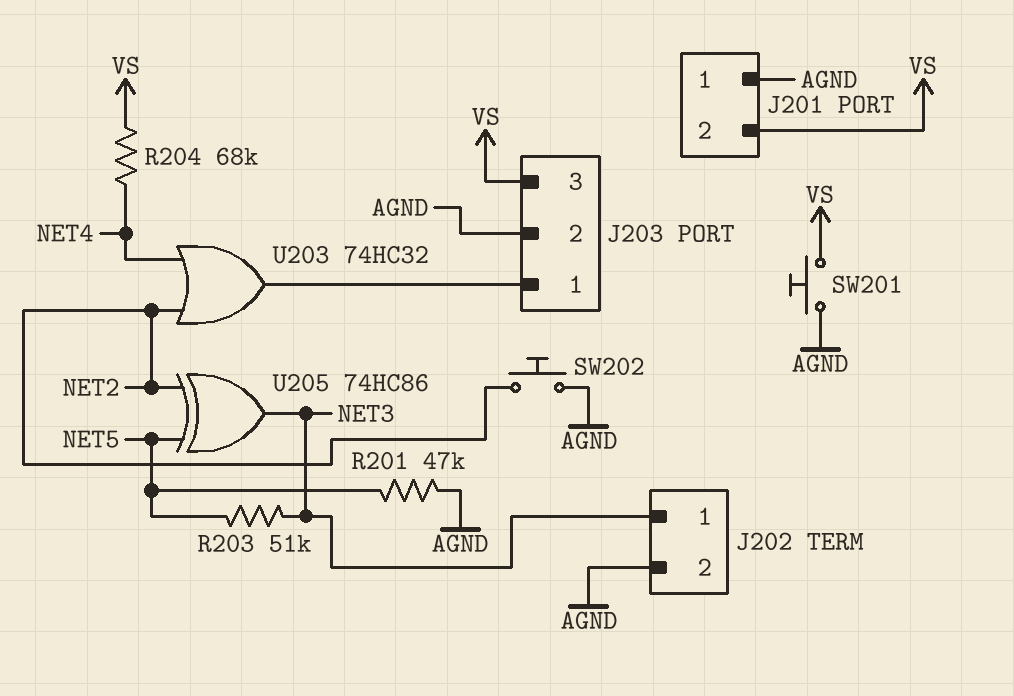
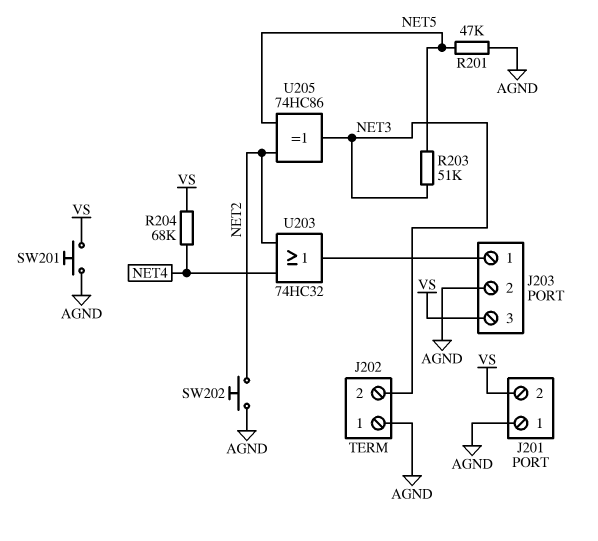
J202 pin 1: NET3 -> AGND
J202 pin 2: AGND -> NET3

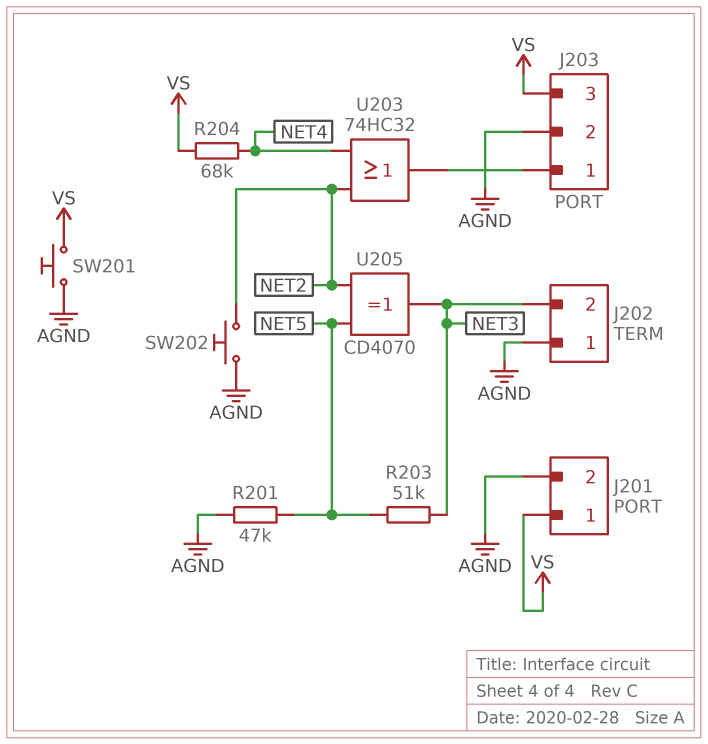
J201 pin 1: AGND -> VS
J201 pin 2: VS -> AGND
U205: XOR 74HC86 (in NET2, in NET5, out NET3) -> XOR CD4070 (in NET2, in NET5, out NET3)

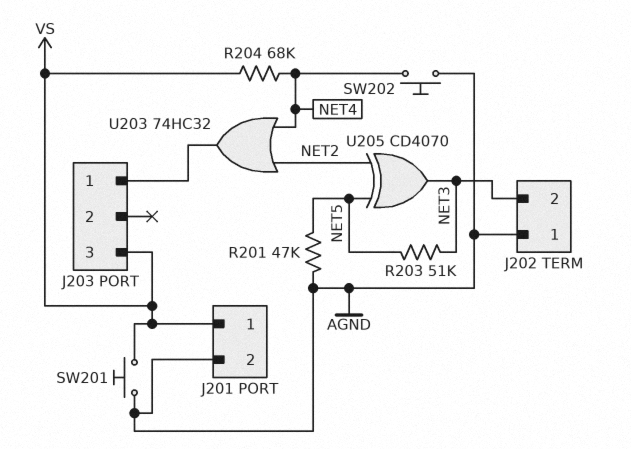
J203 pin 2: AGND -> none
SW202: button (AGND, NET2) -> button (AGND, NET4)

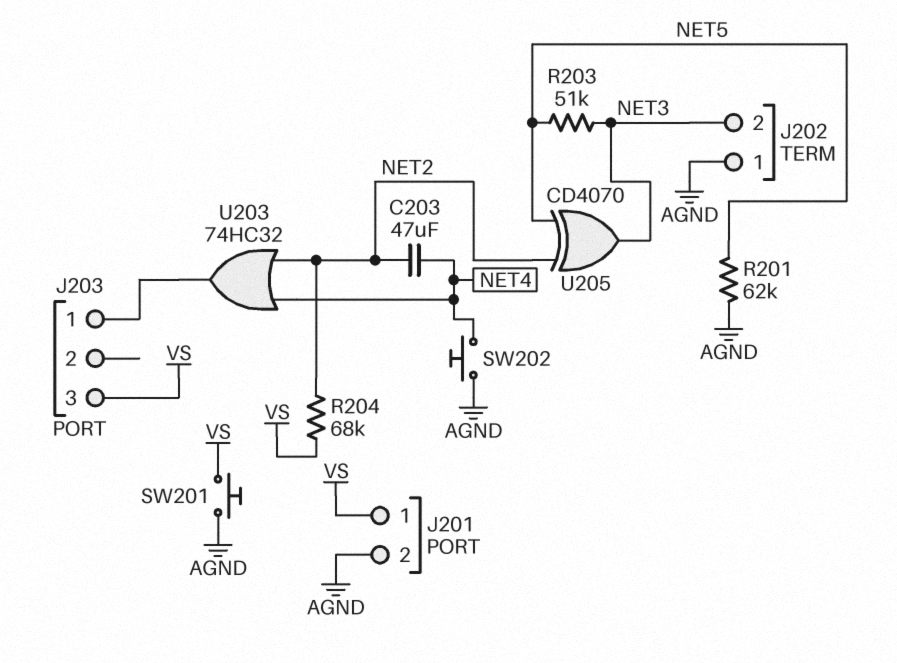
C203: none -> 47uF (NET2, NET4)
R201: 47k (AGND, NET5) -> 62k (AGND, NET5)
R204: 68k (NET4, VS) -> 68k (NET2, VS)

